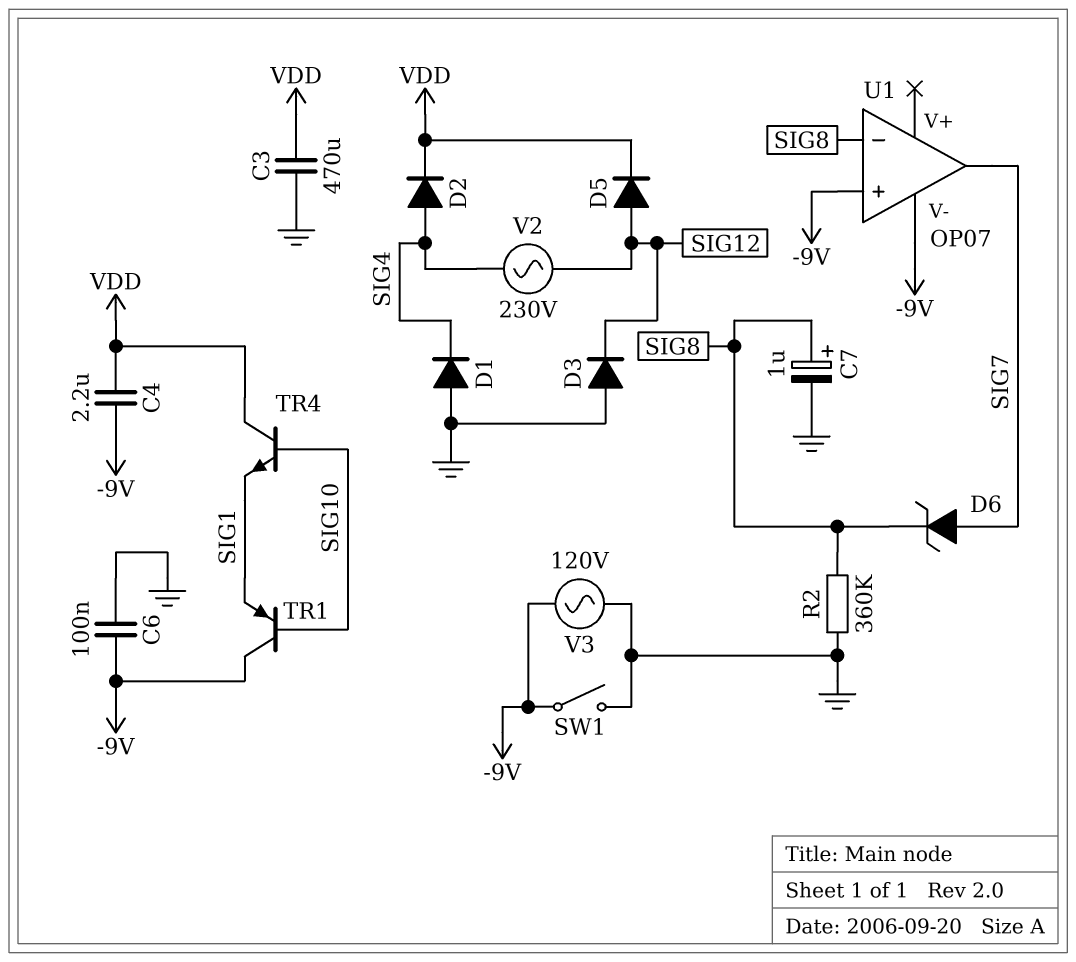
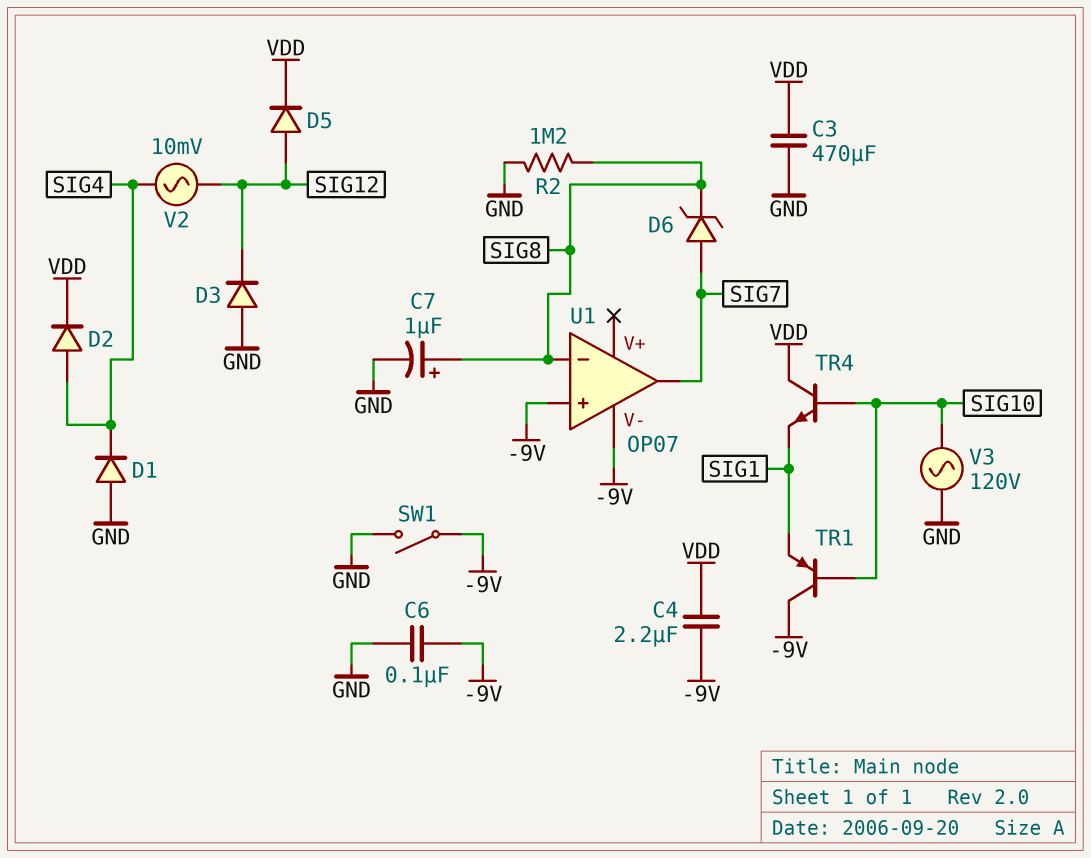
R2: 360k (GND, SIG8) -> 1.2M (GND, SIG8)
V2: AC 230V (SIG4, SIG12) -> AC 10mV (SIG4, SIG12)
V3: AC 120V (-9V, GND) -> AC 120V (GND, SIG10)

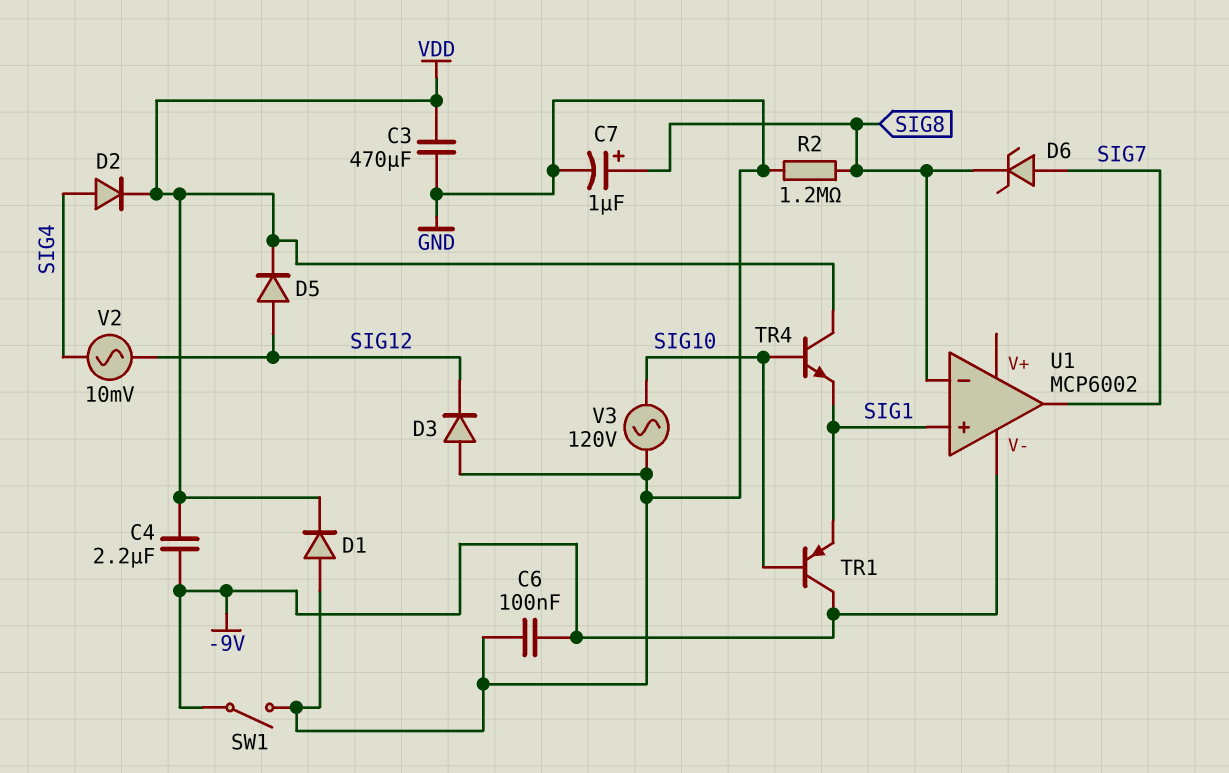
D1: diode (A GND, K SIG4) -> diode (A GND, K VDD)
U1: OP07 -> MCP6002
U1 pin in+: -9V -> SIG1

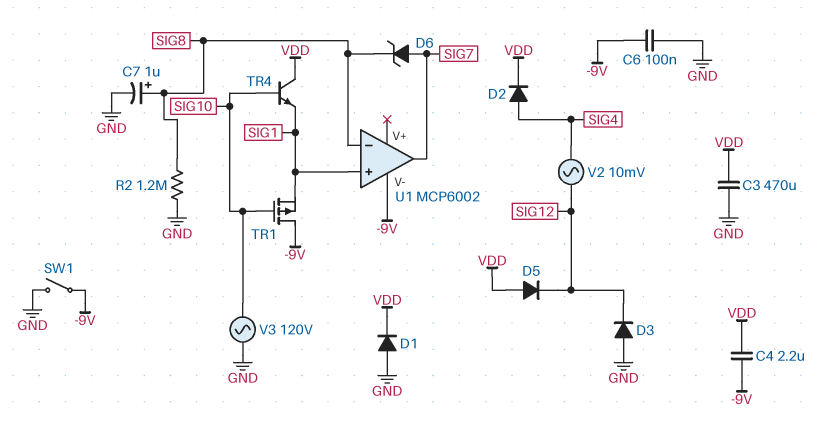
D5: diode (A SIG12, K VDD) -> diode (A VDD, K SIG12)
TR1: PNP (B SIG10, C -9V, E SIG1) -> PMOS (G SIG10, D -9V, S SIG1)

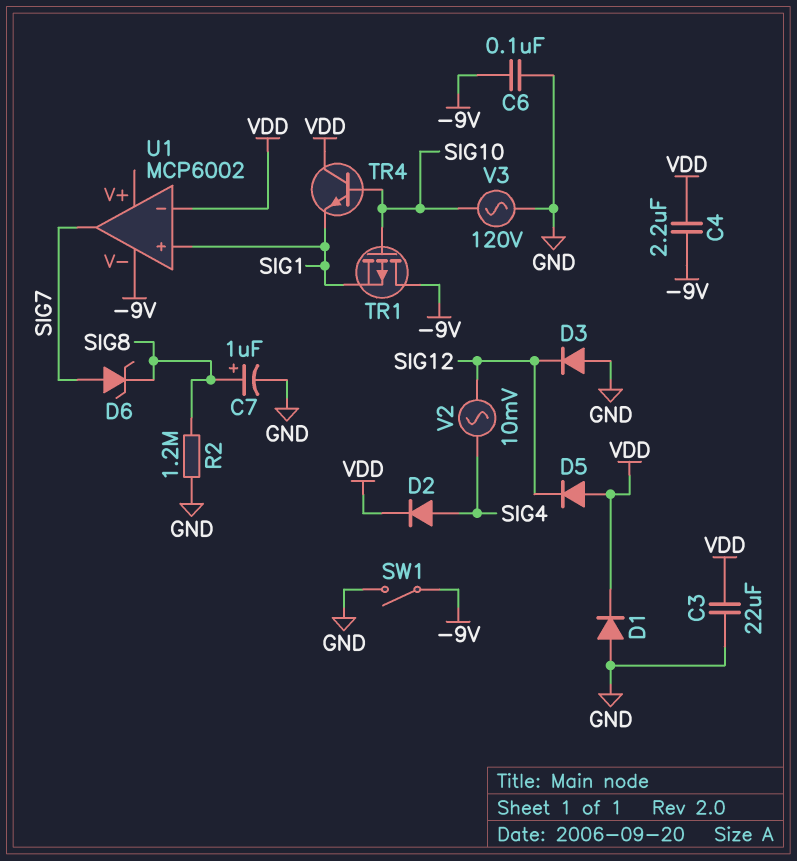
C3: 470uF (GND, VDD) -> 22uF (GND, VDD)
U1 pin in-: SIG8 -> VDD

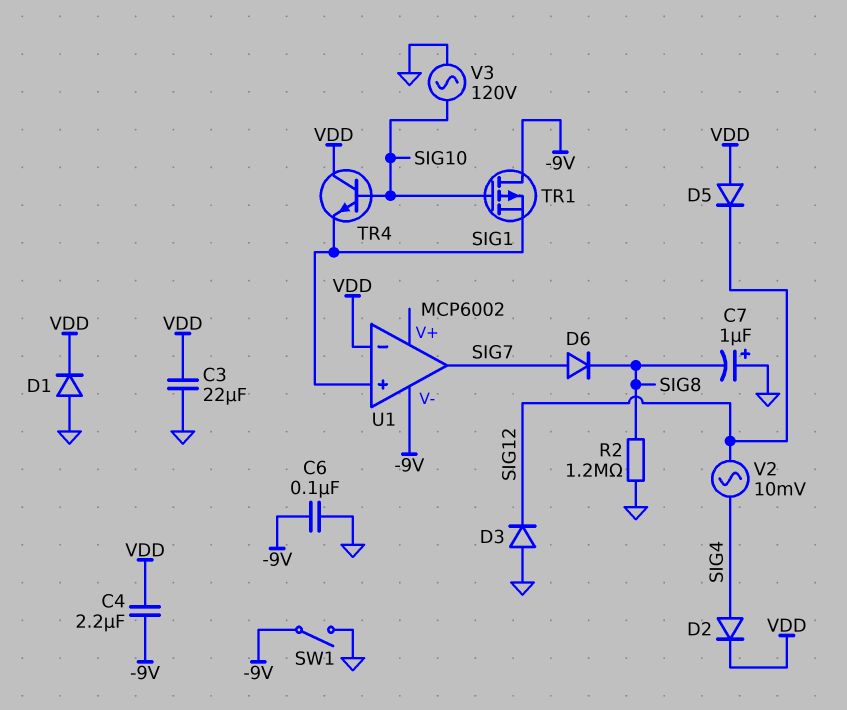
C7: 1uF (plus SIG8, minus GND) -> 1uF (plus GND, minus SIG8)
D6: zener (A SIG7, K SIG8) -> diode (A SIG7, K SIG8)

